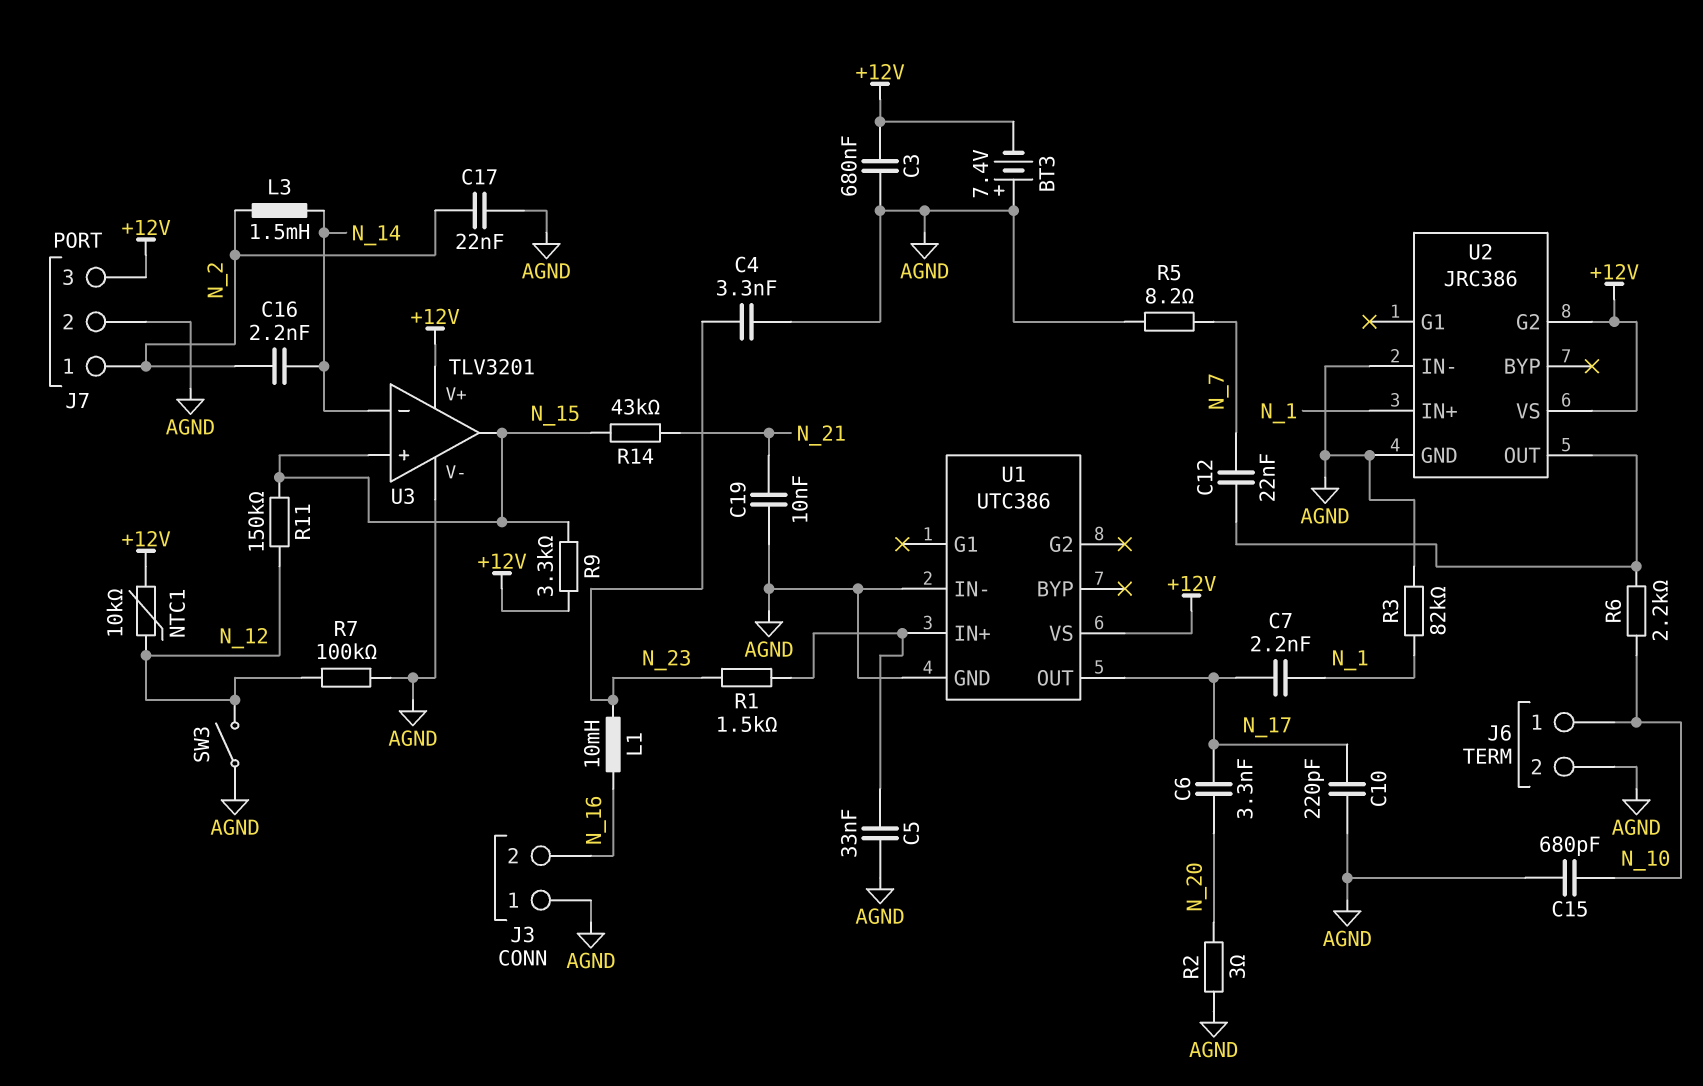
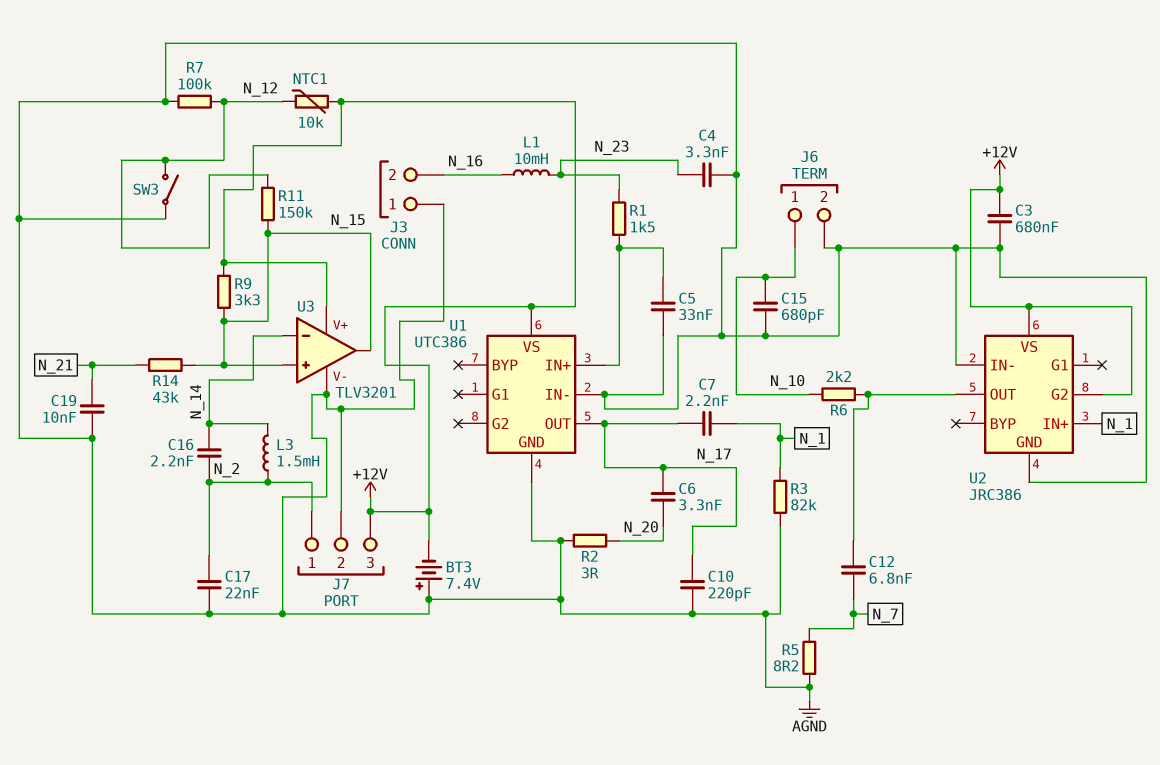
C12: 22nF (N_7, U2/OUT) -> 6.8nF (N_7, U2/OUT)

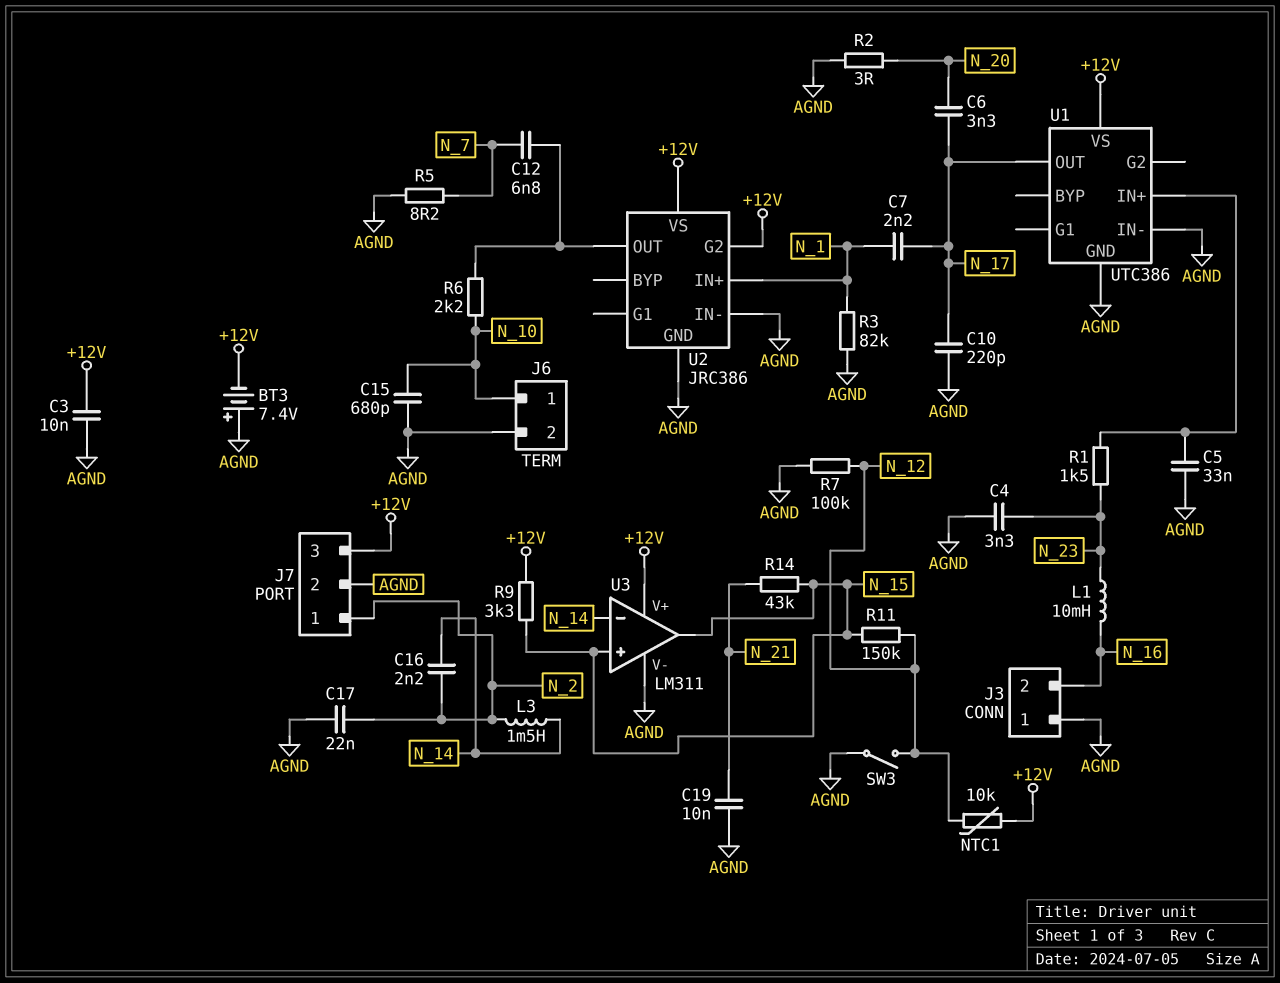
C3: 680nF (+12V, AGND) -> 10nF (+12V, AGND)
U3: TLV3201 -> LM311

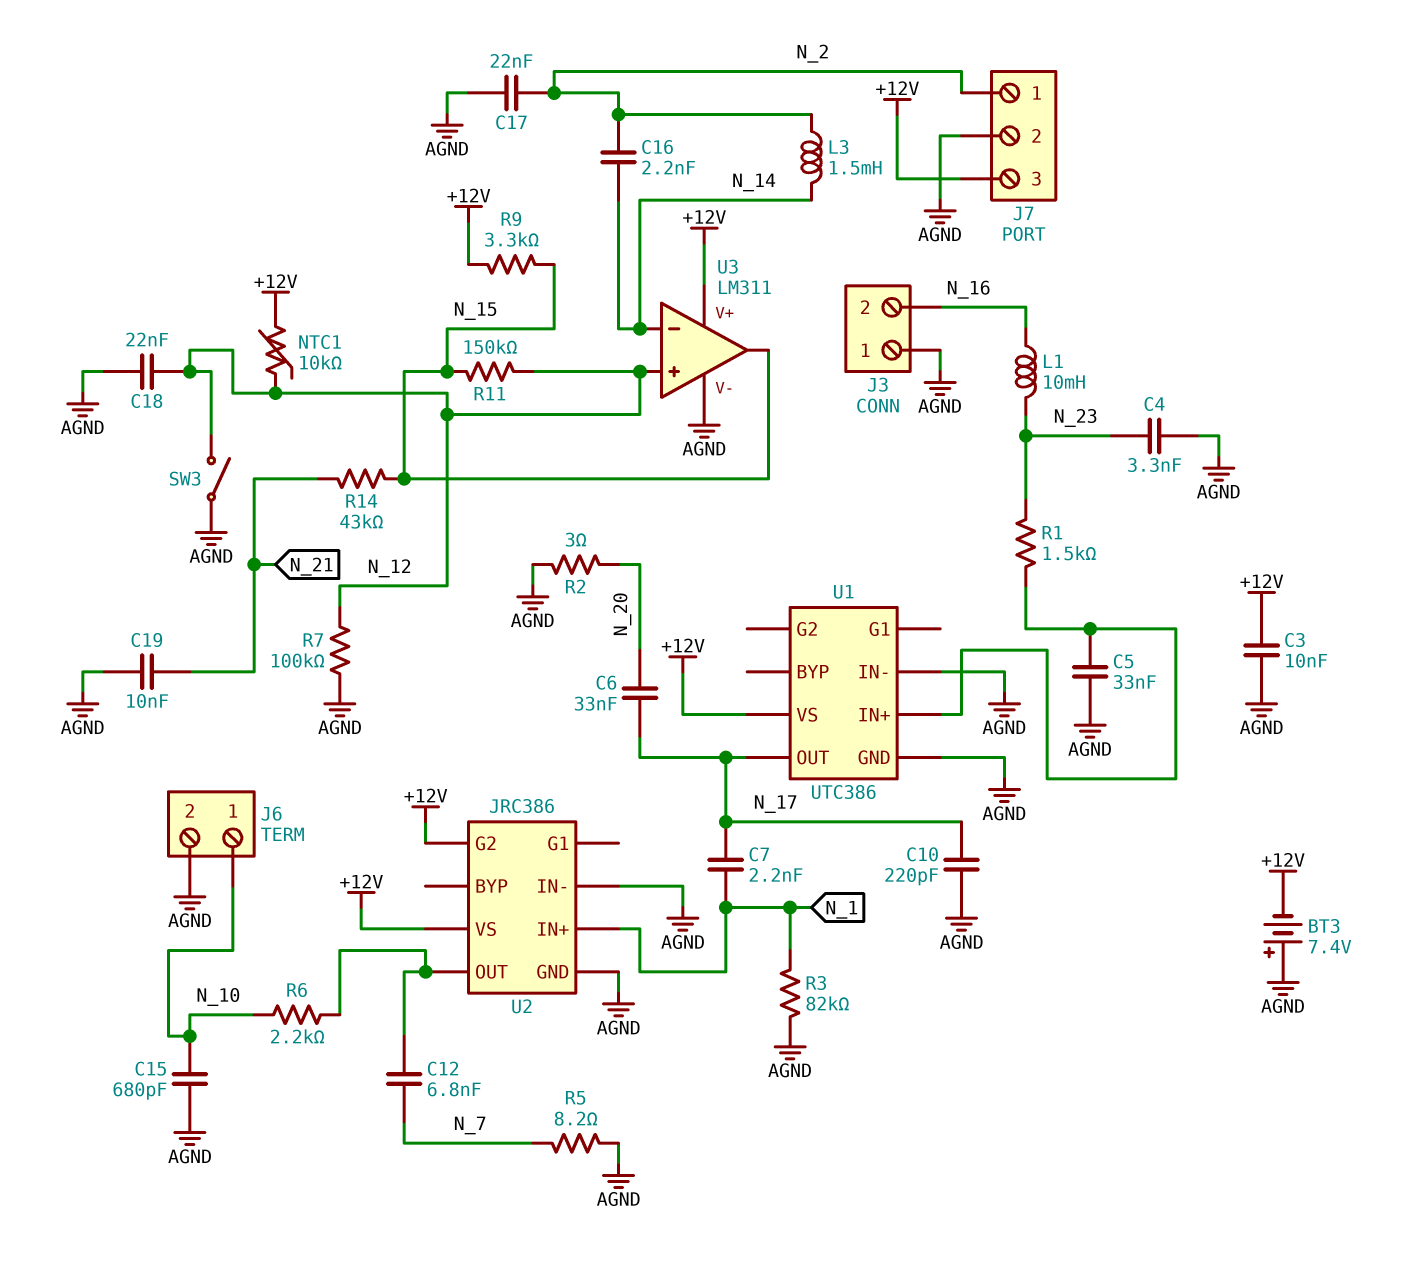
C6: 3.3nF (N_17, N_20) -> 33nF (N_17, N_20)
C18: none -> 22nF (AGND, N_12)
U3 pin in+: N_15 -> N_12

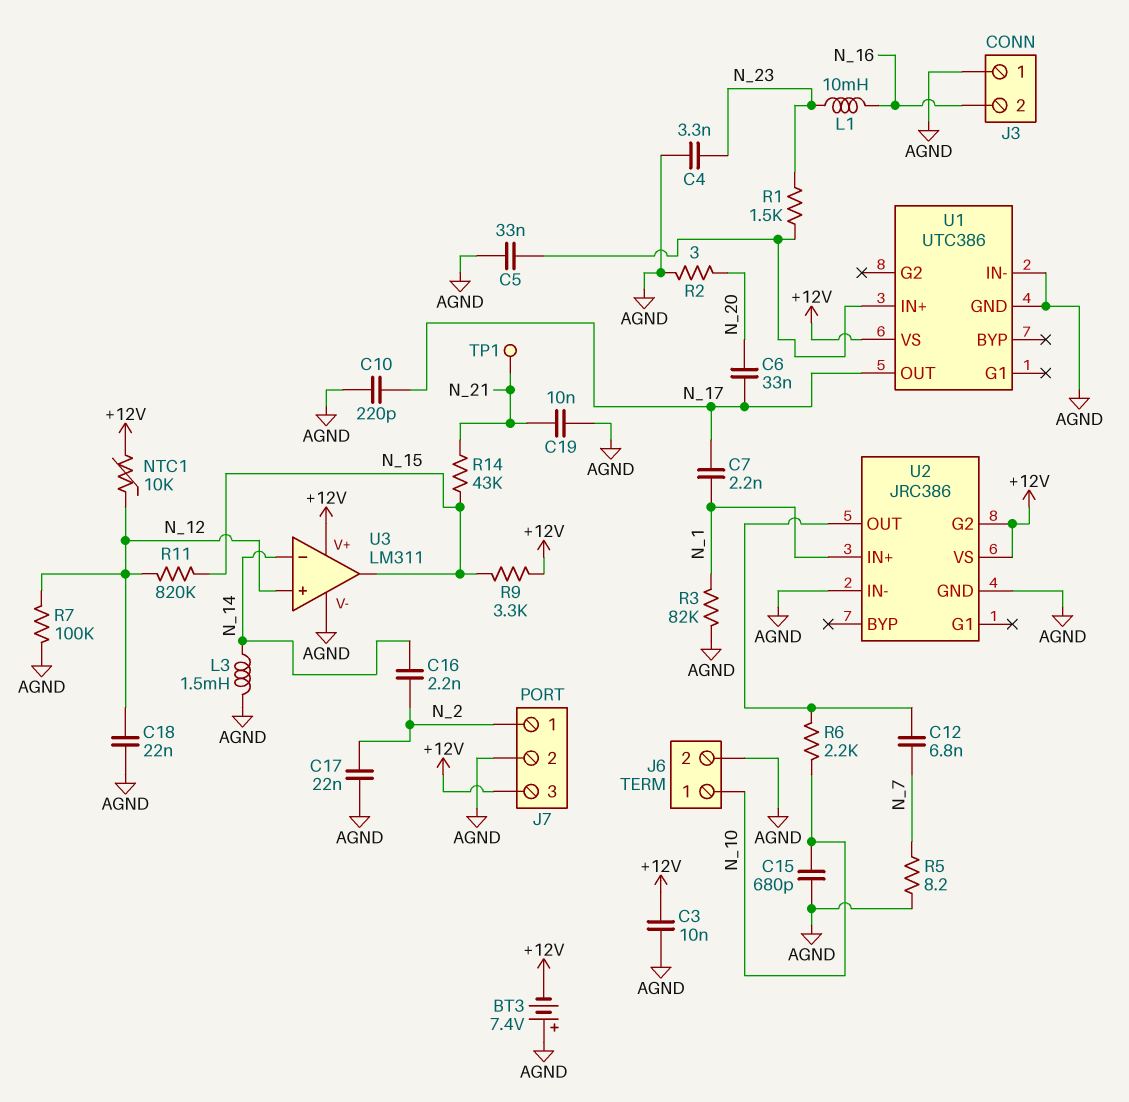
L3: 1.5mH (N_2, N_14) -> 1.5mH (AGND, N_14)
R11: 150k (N_12, N_15) -> 820k (N_12, N_15)
SW3: switch (AGND, N_12) -> none
TP1: none -> test point (N_21)

